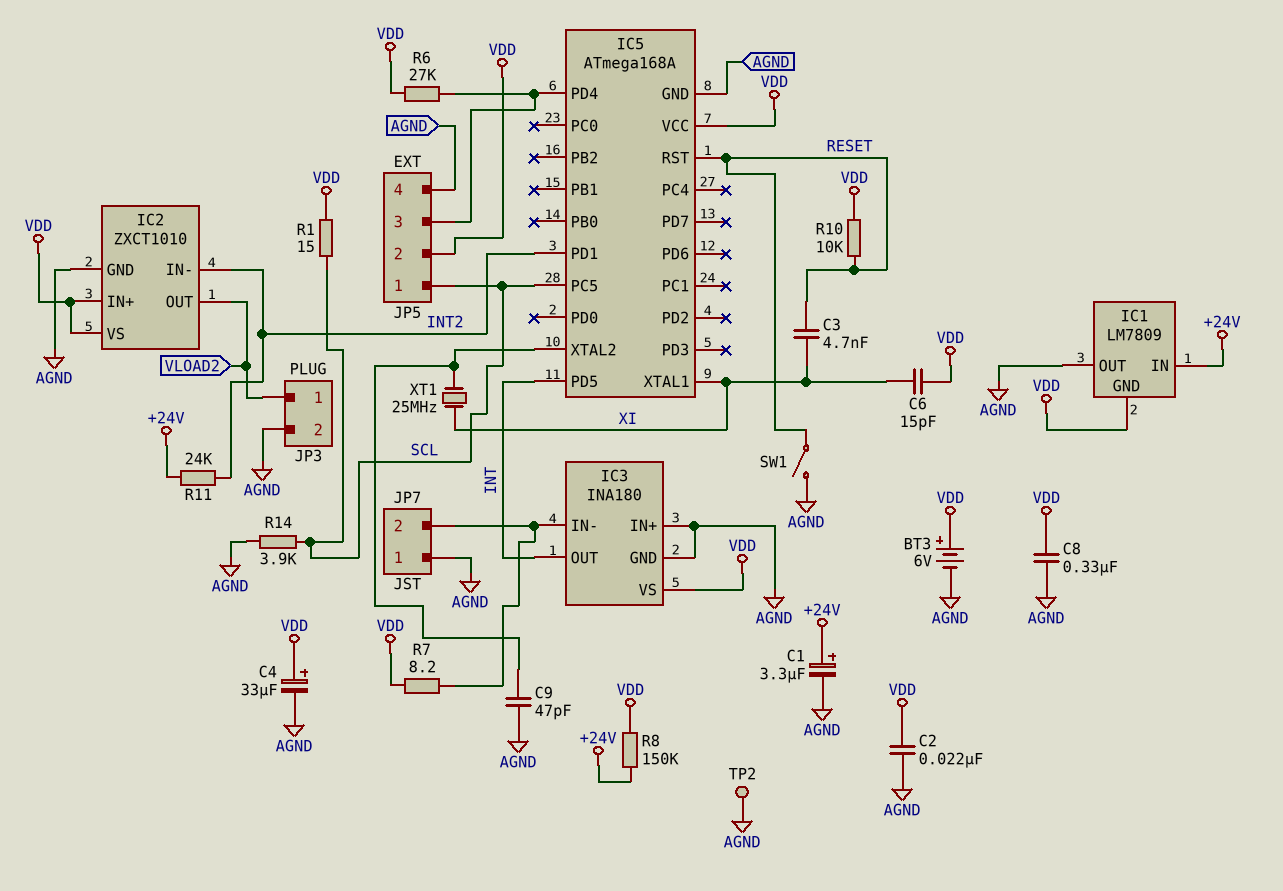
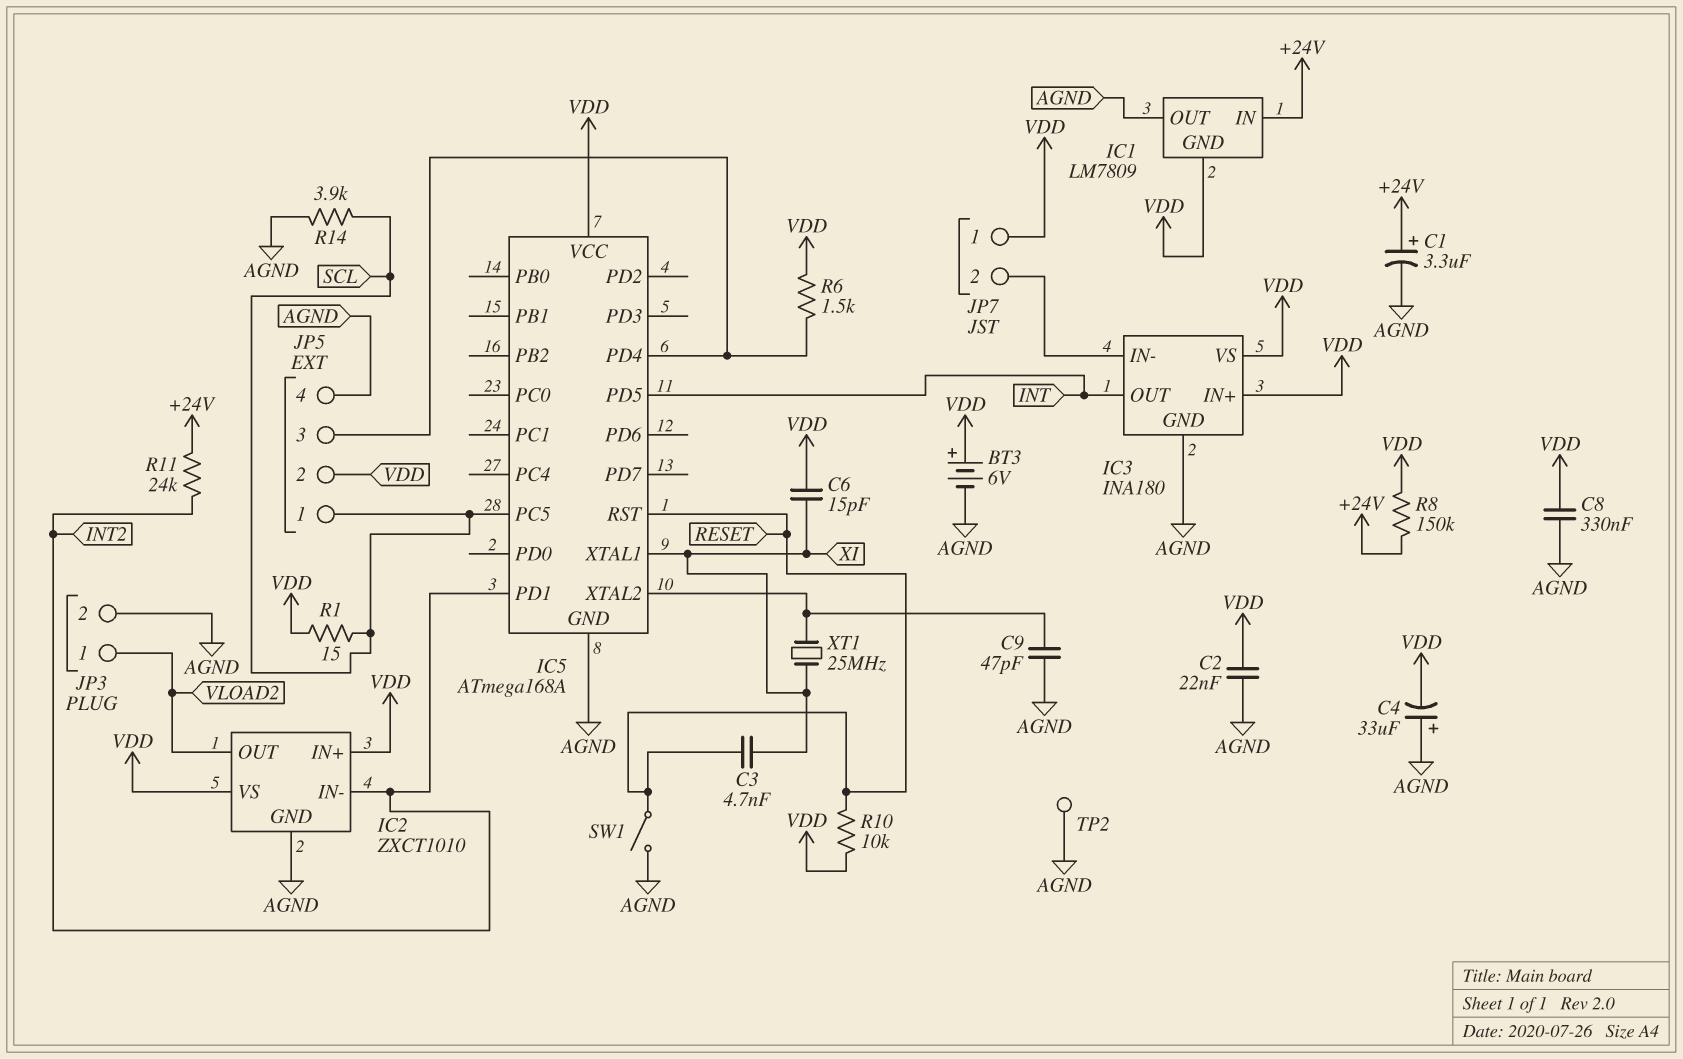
C4: 33uF (plus VDD, minus AGND) -> 33uF (plus AGND, minus VDD)
IC3 pin IN+: AGND -> VDD
JP7 pin 1: AGND -> VDD
R6: 27k (IC5/PD4, VDD) -> 1.5k (IC5/PD4, VDD)
R7: 8.2 (IC3/IN-, VDD) -> none

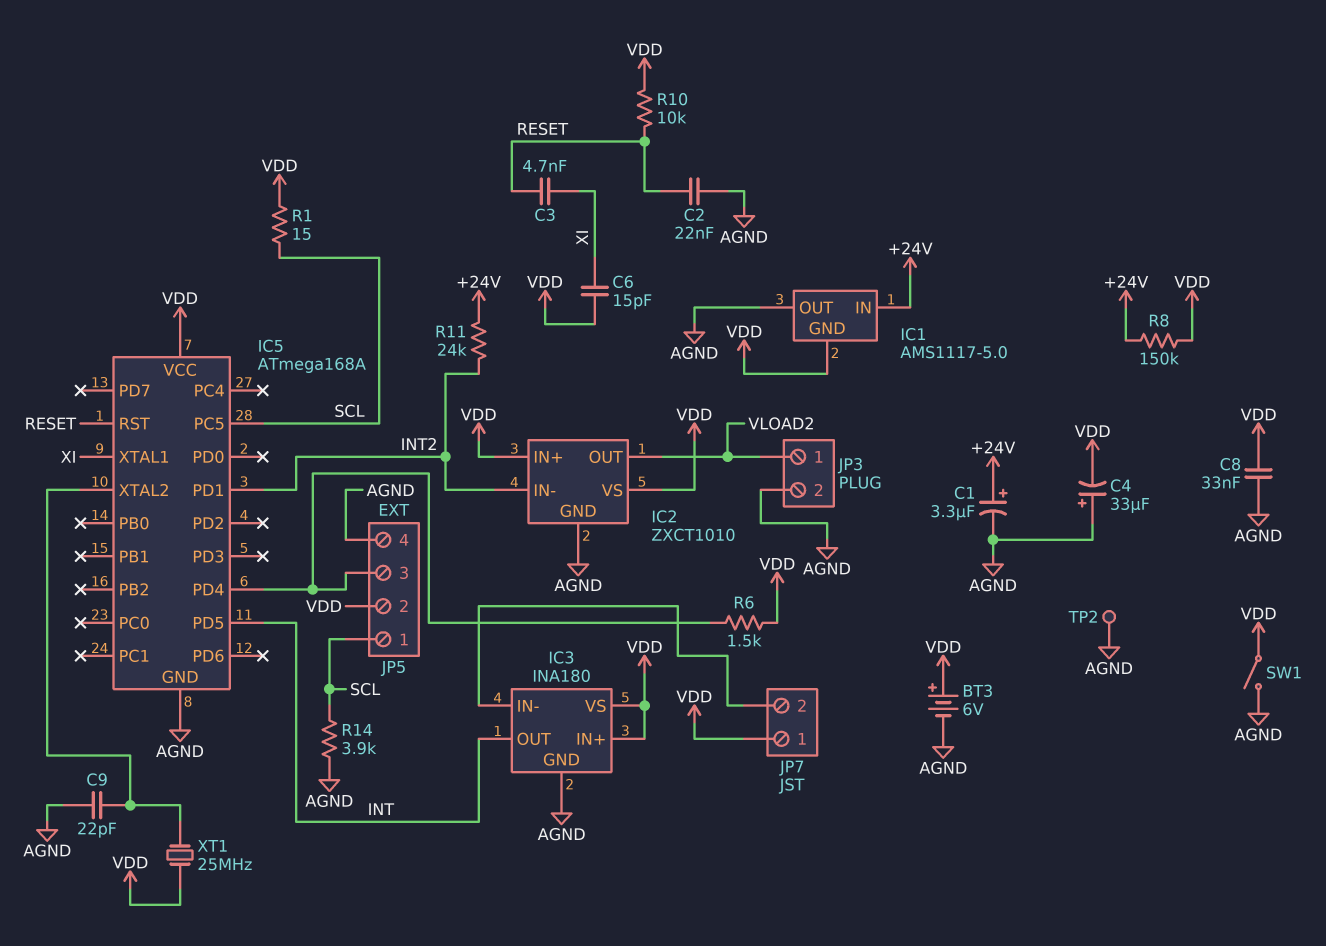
C2: 22nF (AGND, VDD) -> 22nF (AGND, RESET)
C8: 330nF (AGND, VDD) -> 33nF (AGND, VDD)
C9: 47pF (AGND, IC5/XTAL2) -> 22pF (AGND, IC5/XTAL2)
IC1: LM7809 -> AMS1117-5.0
SW1: switch (AGND, RESET) -> switch (AGND, VDD)
XT1: 25MHz (IC5/XTAL2, XI) -> 25MHz (IC5/XTAL2, VDD)

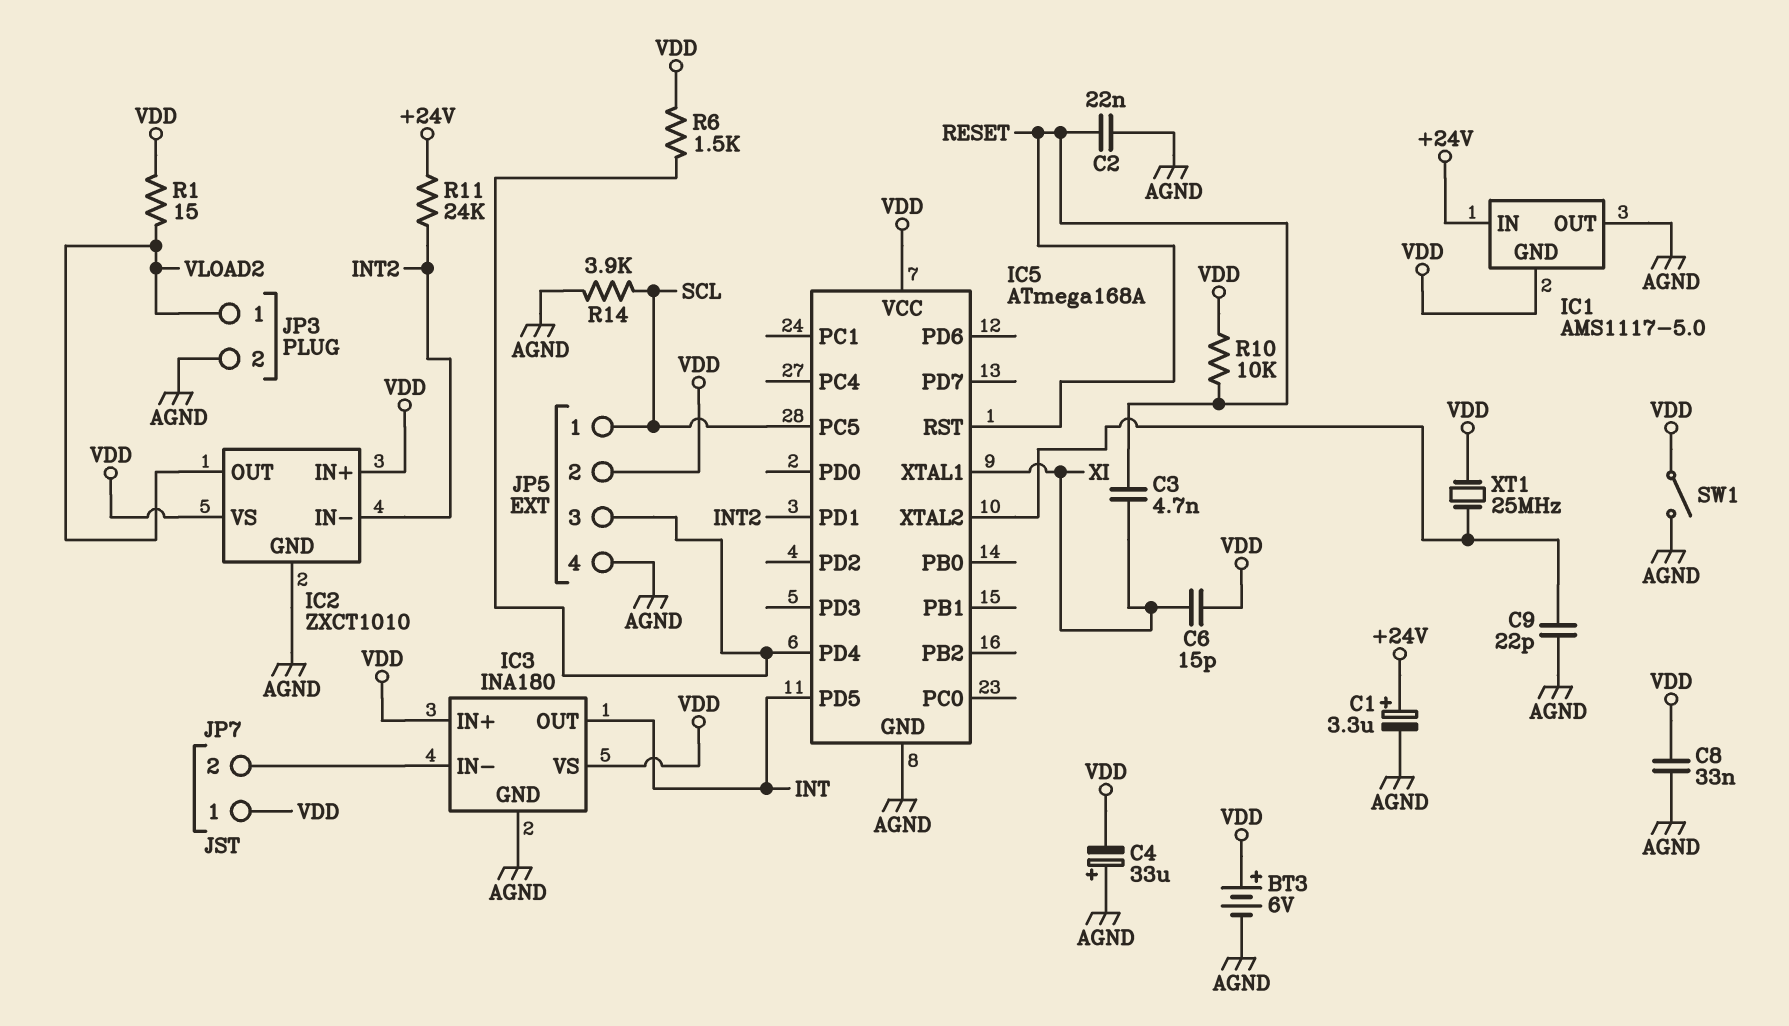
R1: 15 (SCL, VDD) -> 15 (VDD, VLOAD2)
R8: 150k (+24V, VDD) -> none
TP2: test point (AGND) -> none

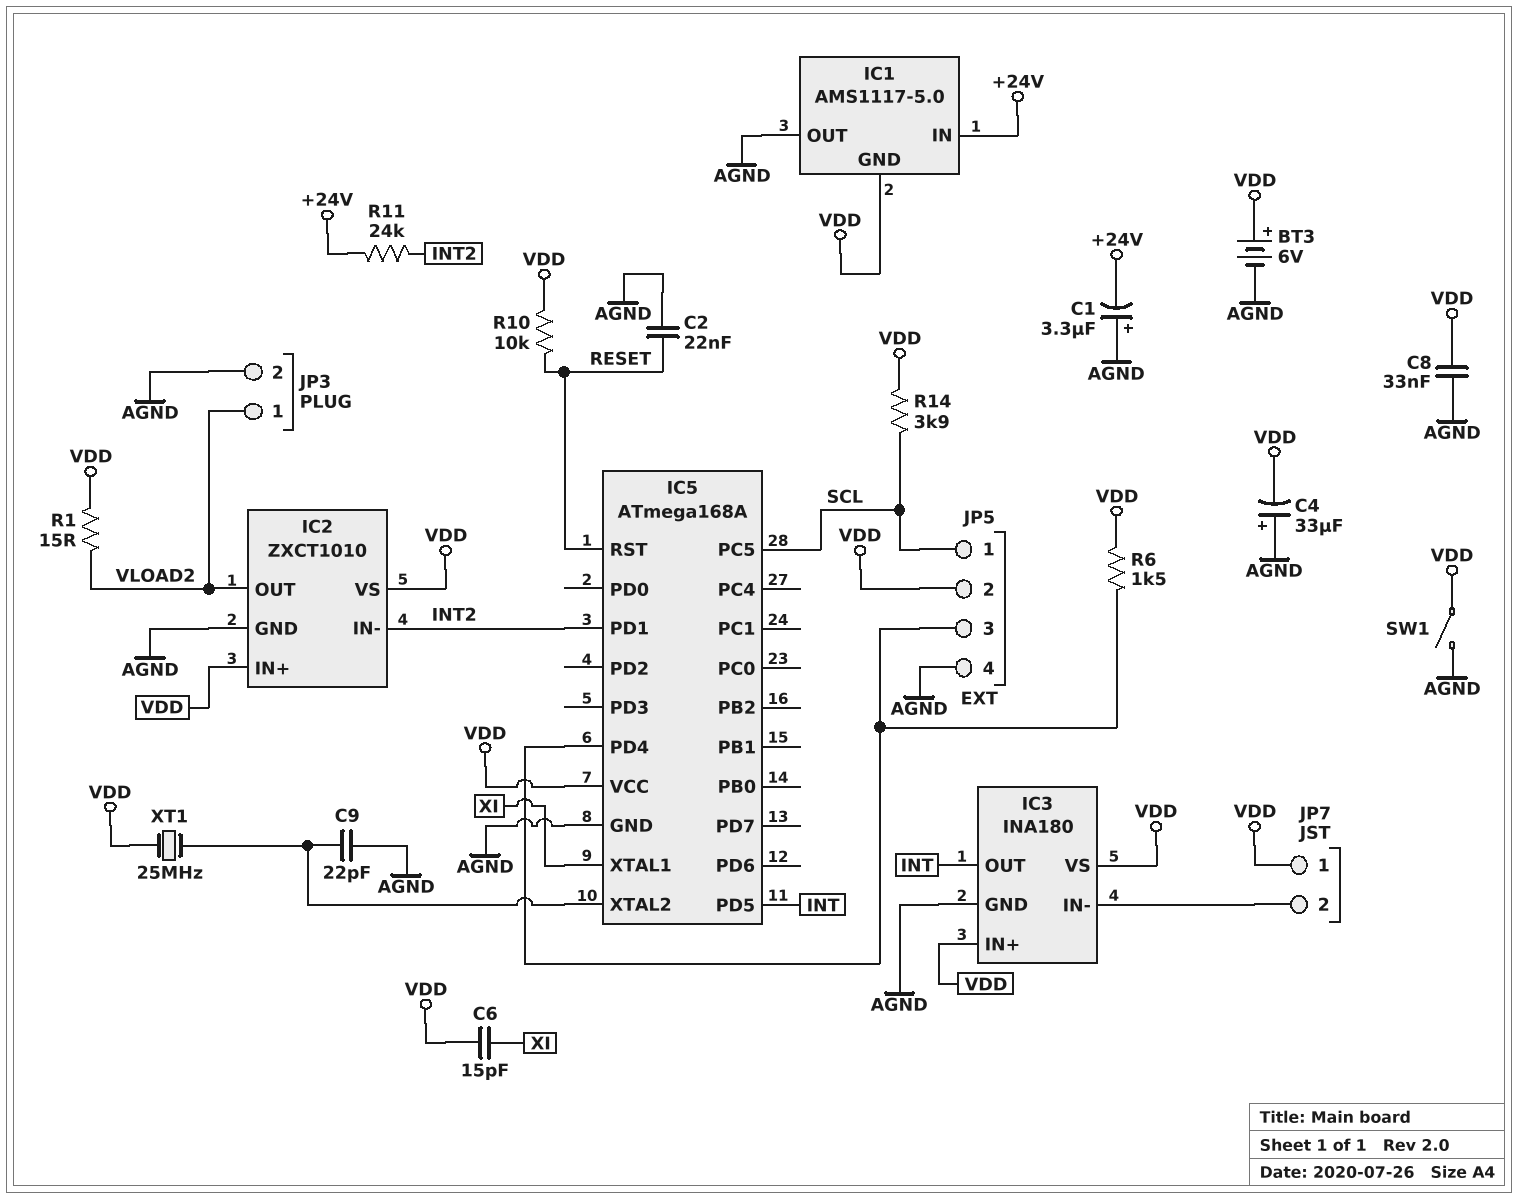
C1: 3.3uF (plus +24V, minus AGND) -> 3.3uF (plus AGND, minus +24V)
C3: 4.7nF (RESET, XI) -> none
R14: 3.9k (AGND, SCL) -> 3.9k (SCL, VDD)

